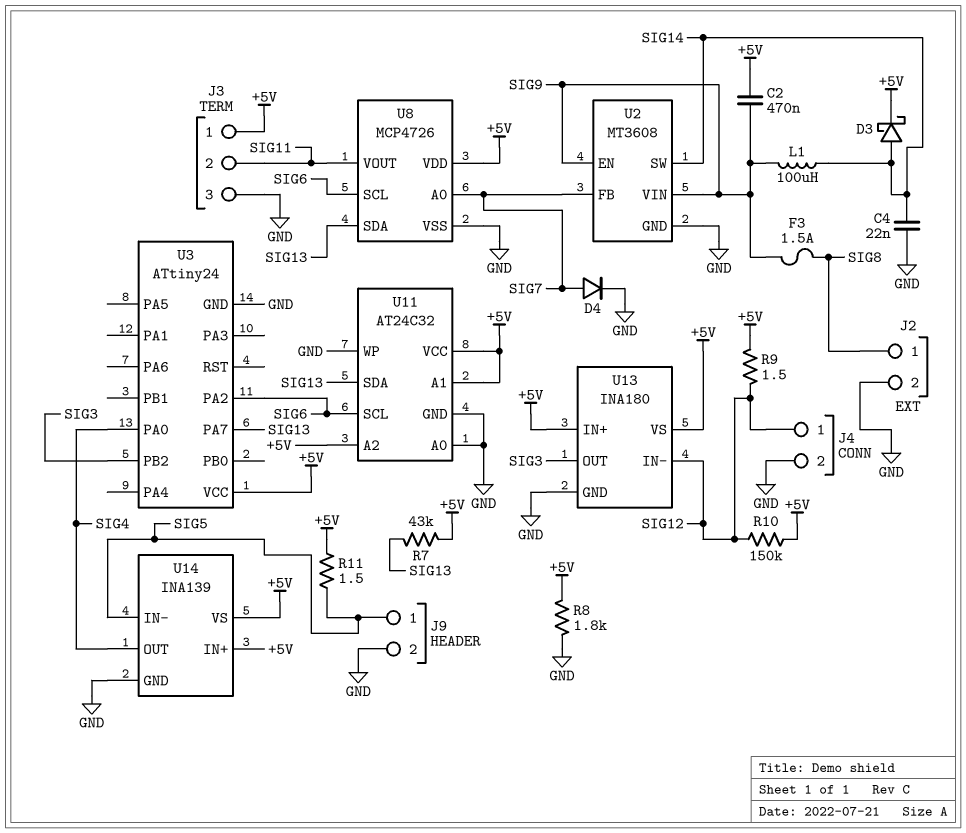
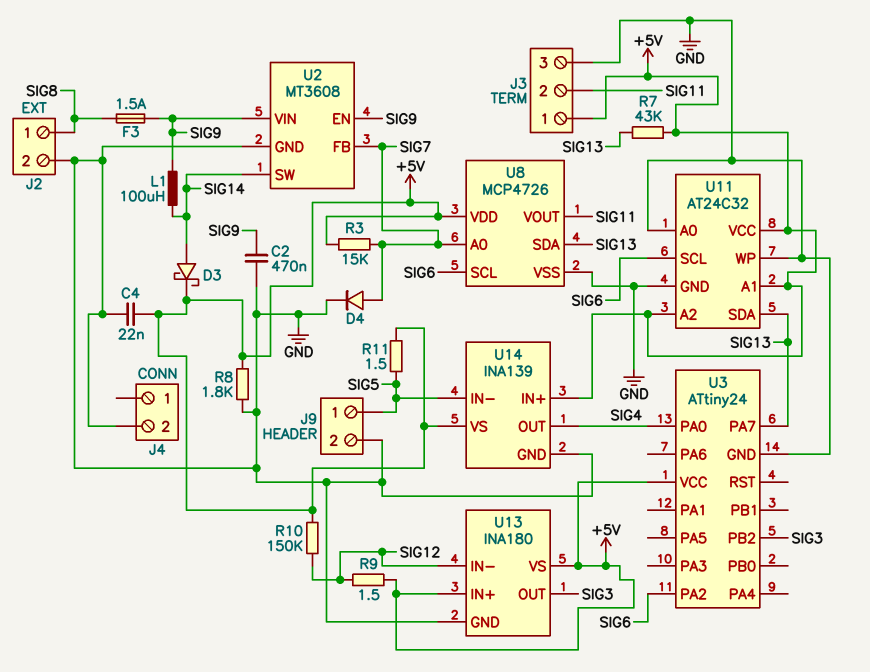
C2: 470nF (+5V, SIG9) -> 470nF (GND, SIG9)
C4: 22nF (GND, SIG14) -> 22nF (+5V, GND)
J4 pin 1: SIG12 -> none
R3: none -> 15k (+5V, SIG7)

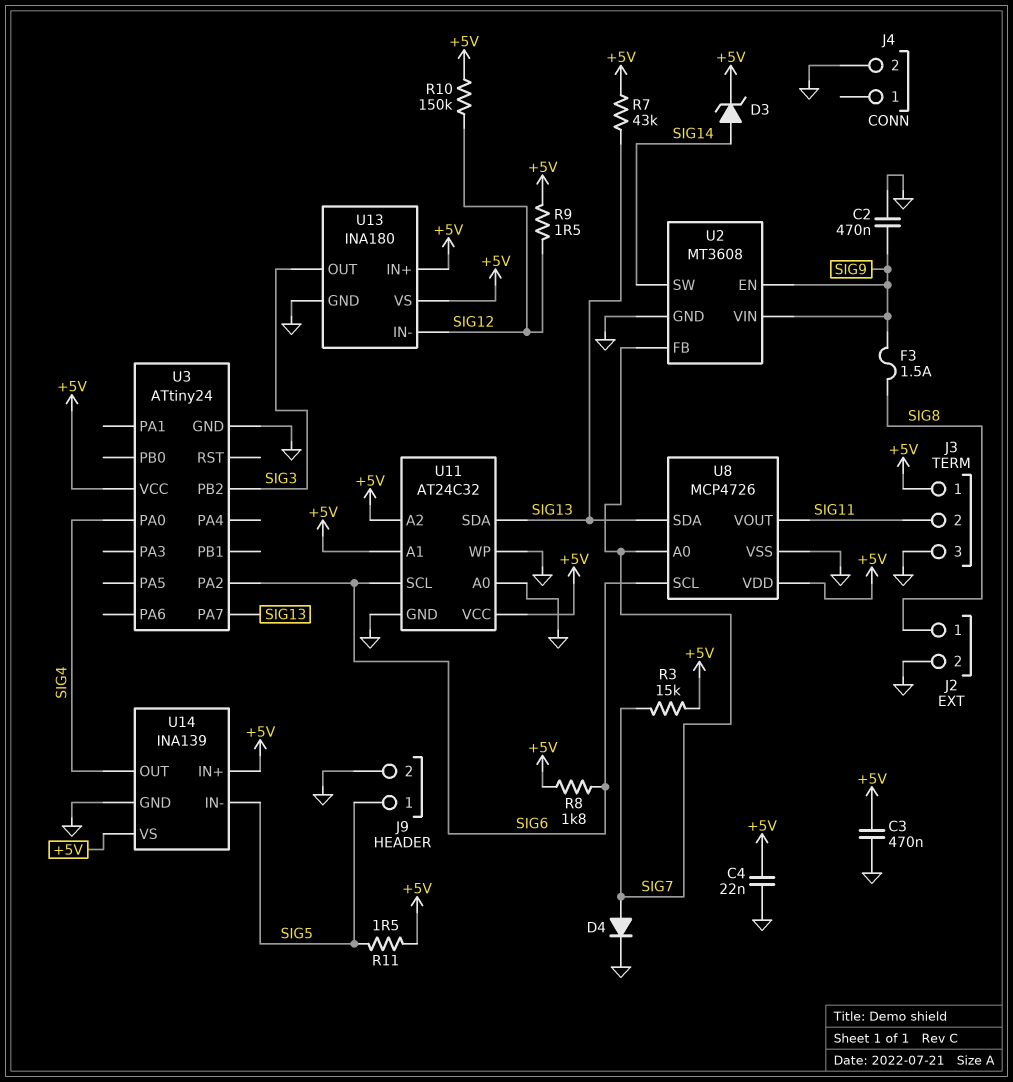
C3: none -> 470nF (+5V, GND)
D3: schottky (A SIG14, K +5V) -> zener (A SIG14, K +5V)
L1: 100uH (SIG9, SIG14) -> none
R8: 1.8k (+5V, GND) -> 1.8k (+5V, SIG6)

